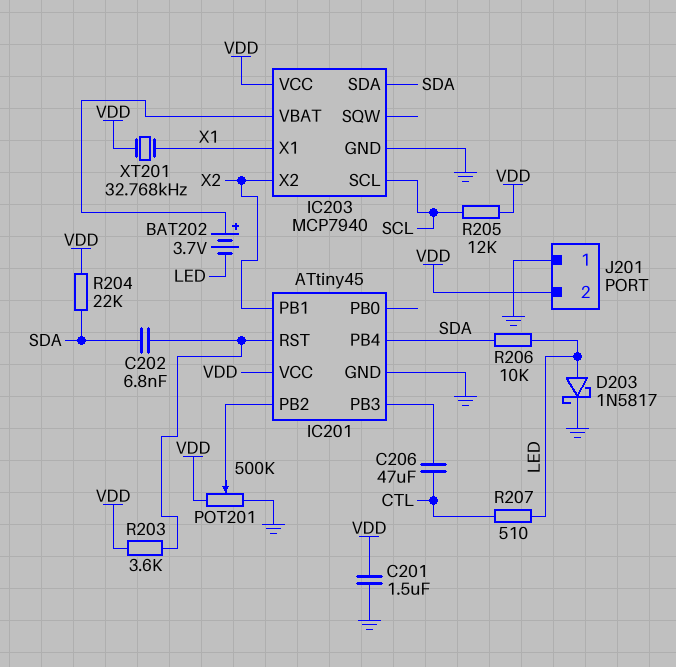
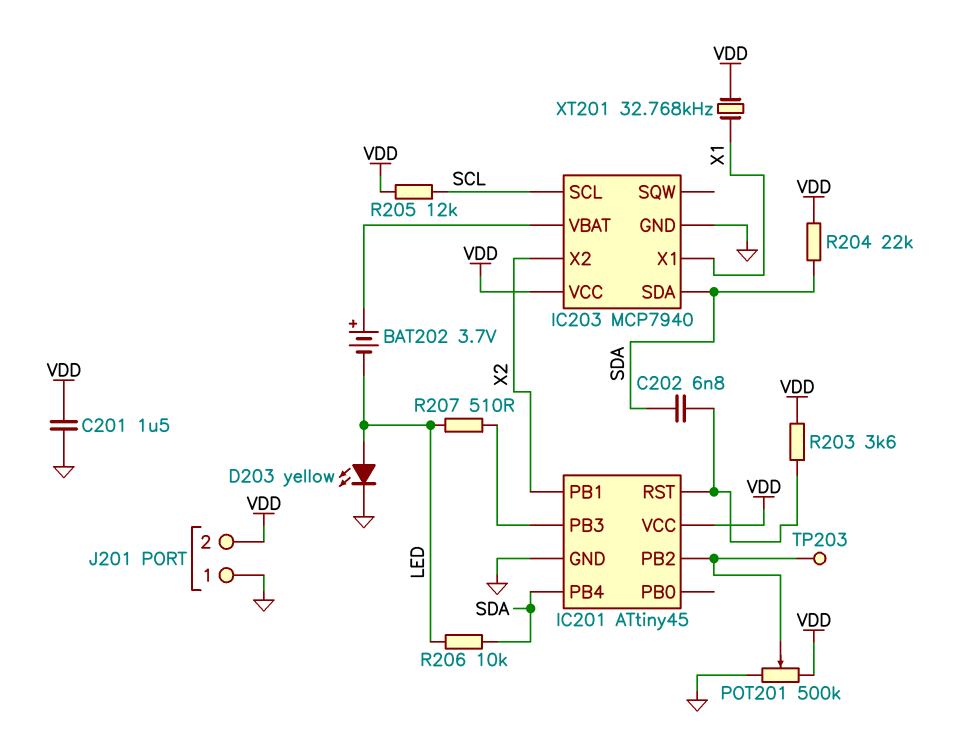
C206: 47uF (CTL, IC201/PB3) -> none
D203: schottky 1N5817 (A LED, K GND) -> LED yellow (A LED, K GND)
R207: 510 (CTL, LED) -> 510 (IC201/PB3, LED)
TP203: none -> test point (IC201/PB2)

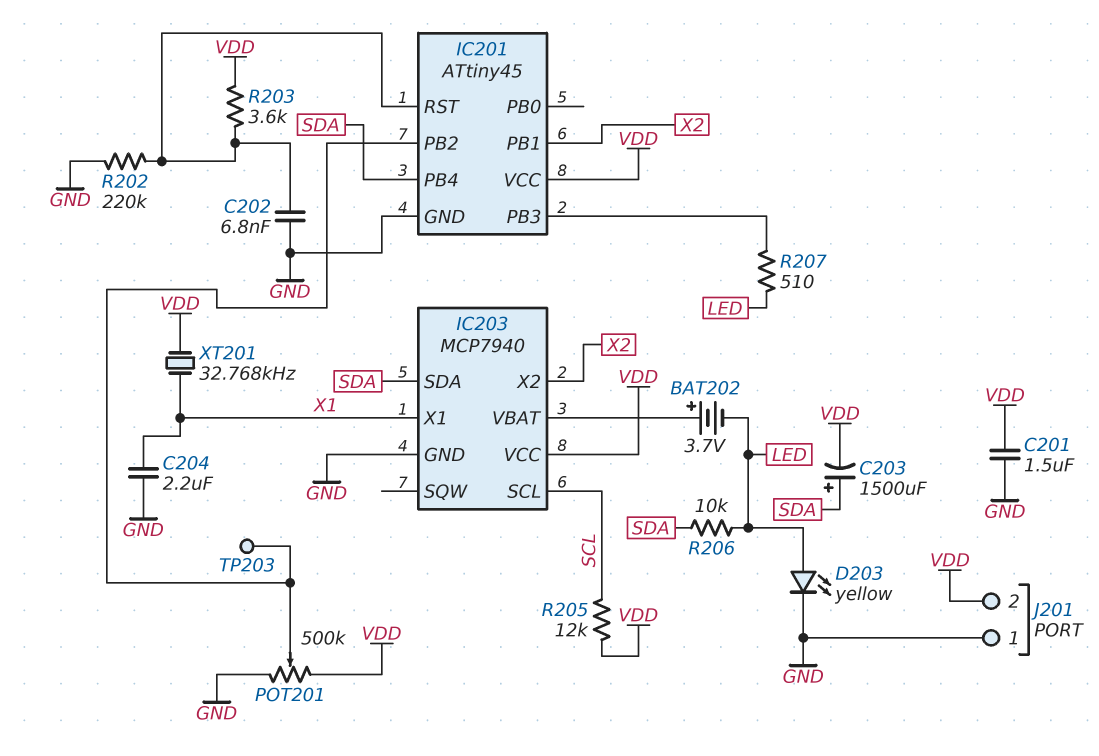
C202: 6.8nF (IC201/RST, SDA) -> 6.8nF (GND, IC201/RST)
C203: none -> 1500uF (plus SDA, minus VDD)
C204: none -> 2.2uF (GND, X1)
R202: none -> 220k (GND, IC201/RST)
R204: 22k (SDA, VDD) -> none

